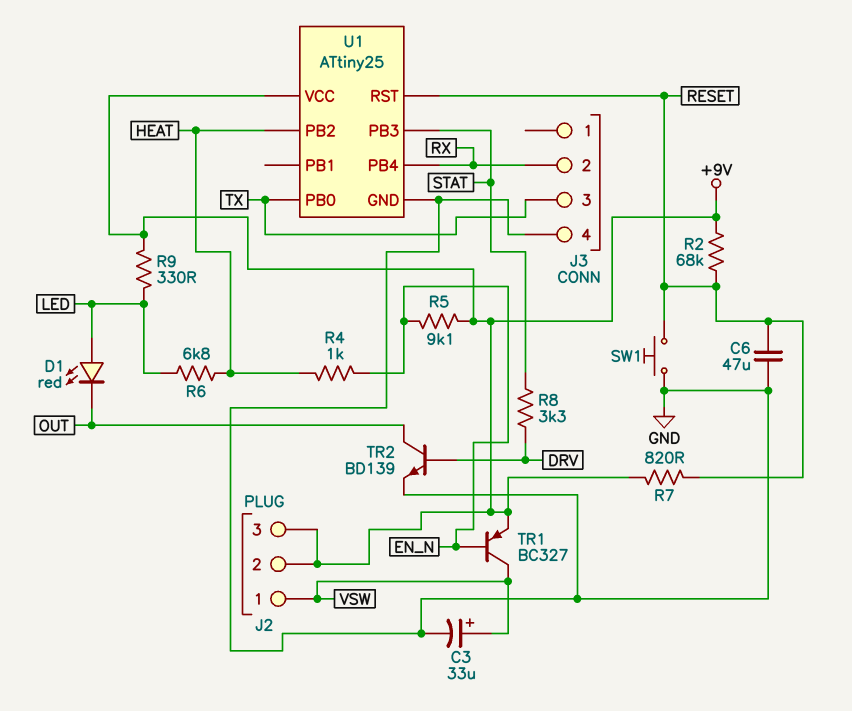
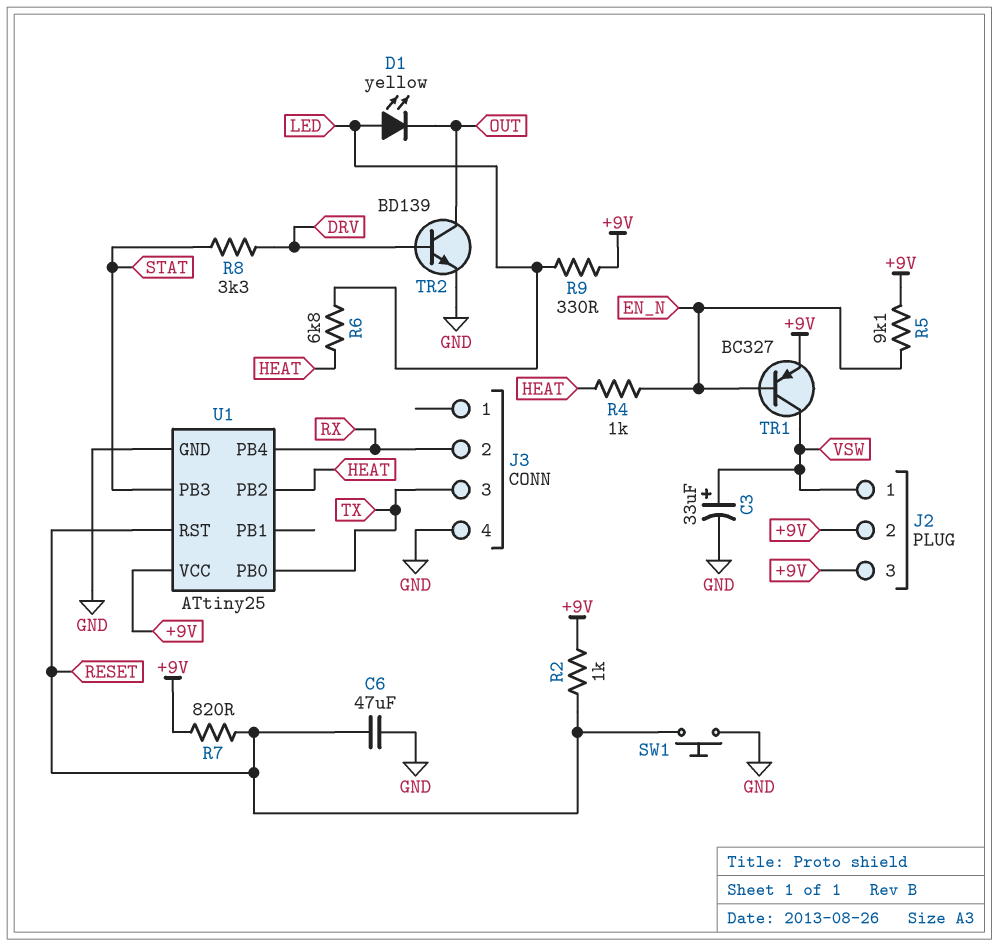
D1: LED red (A LED, K OUT) -> LED yellow (A LED, K OUT)
R2: 68k (+9V, RESET) -> 1k (+9V, RESET)

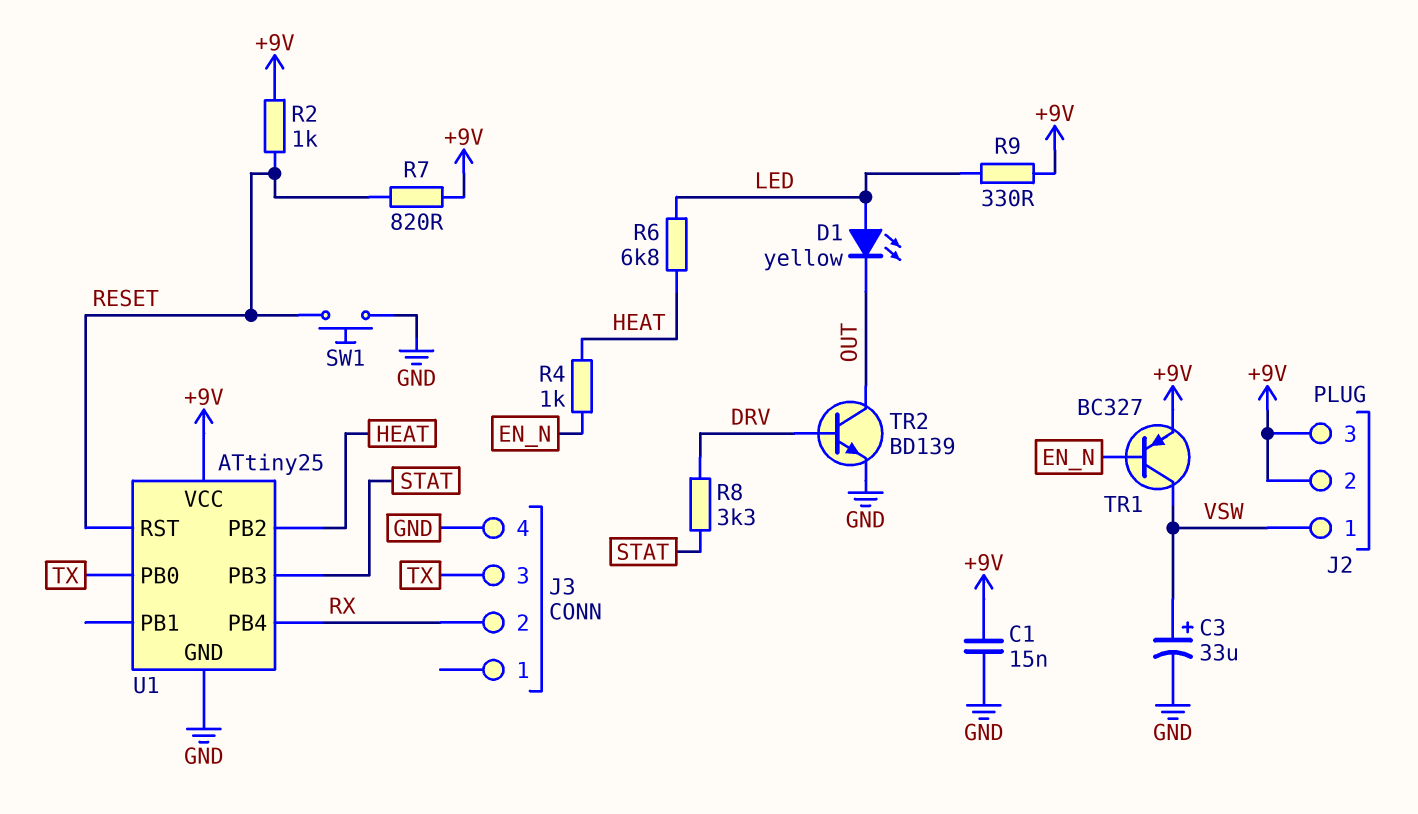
C1: none -> 15nF (+9V, GND)
C6: 47uF (GND, RESET) -> none
R5: 9.1k (+9V, EN_N) -> none

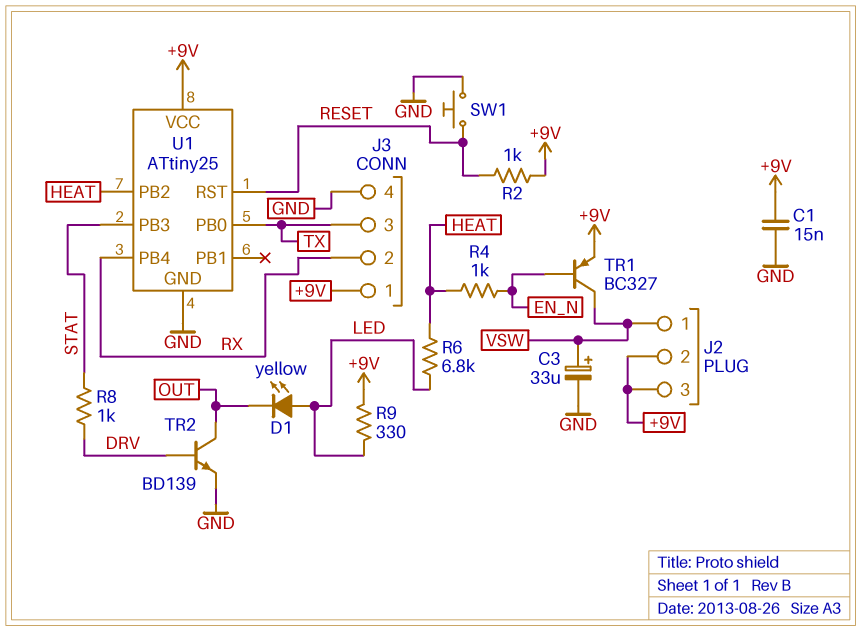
J3 pin 1: none -> +9V
R7: 820 (+9V, RESET) -> none
R8: 3.3k (DRV, STAT) -> 1k (DRV, STAT)

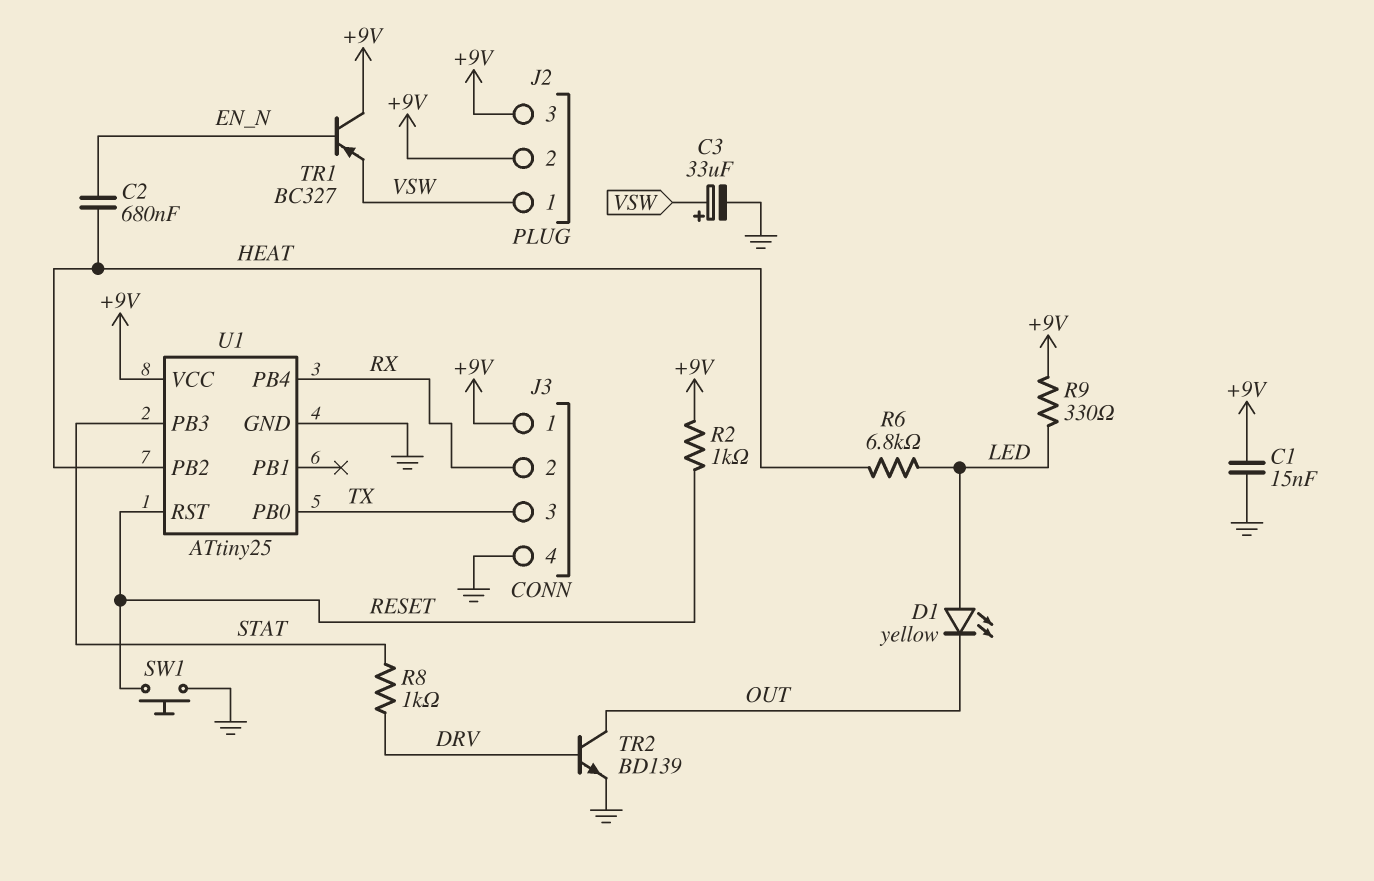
C2: none -> 680nF (EN_N, HEAT)
R4: 1k (EN_N, HEAT) -> none
TR1: PNP BC327 (B EN_N, C VSW, E +9V) -> PNP BC327 (B EN_N, C +9V, E VSW)

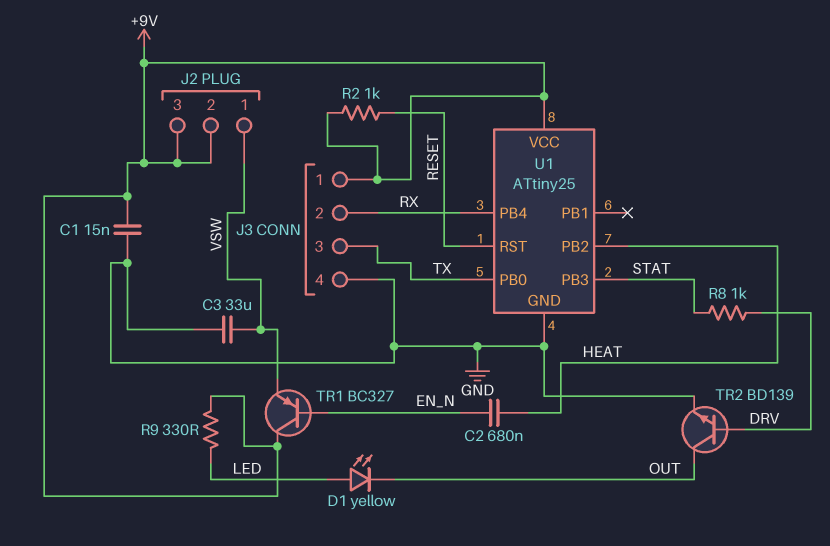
C3: 33uF (plus VSW, minus GND) -> 33uF (GND, VSW)
R6: 6.8k (HEAT, LED) -> none
SW1: button (GND, RESET) -> none

